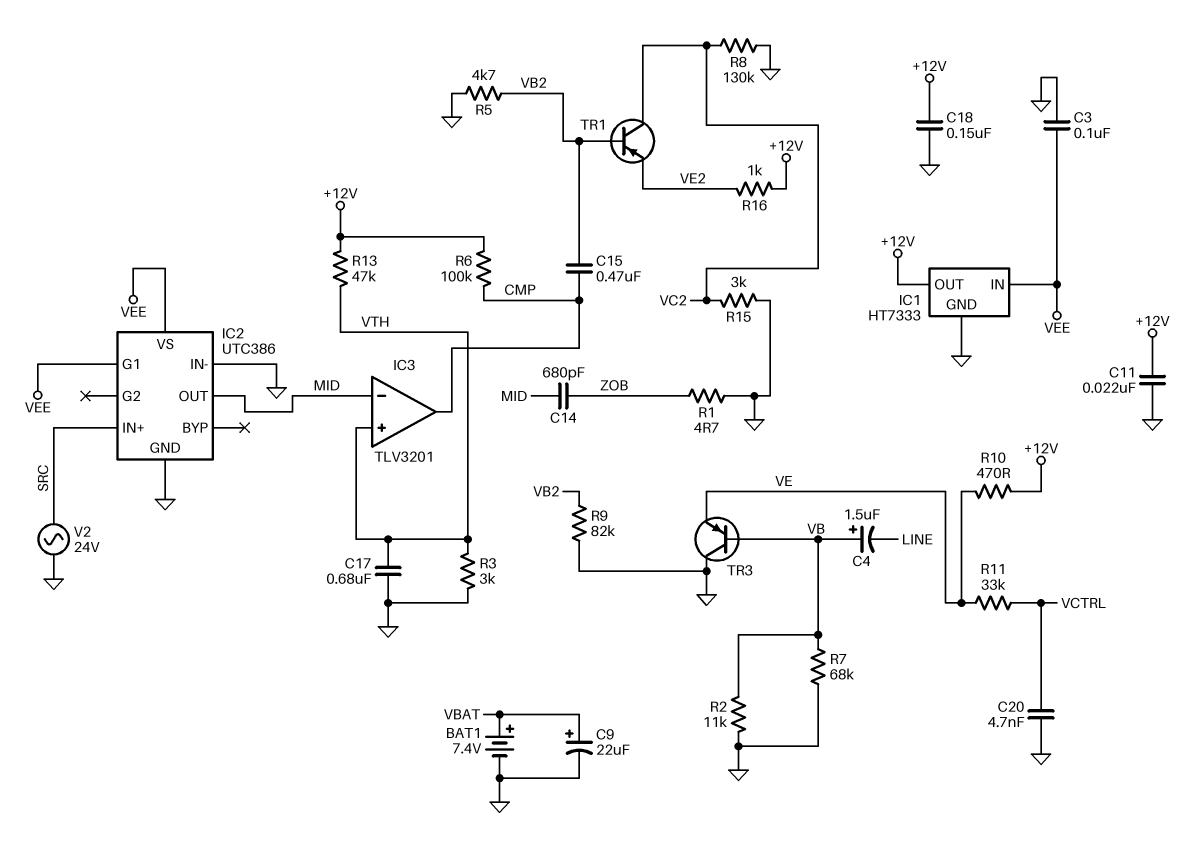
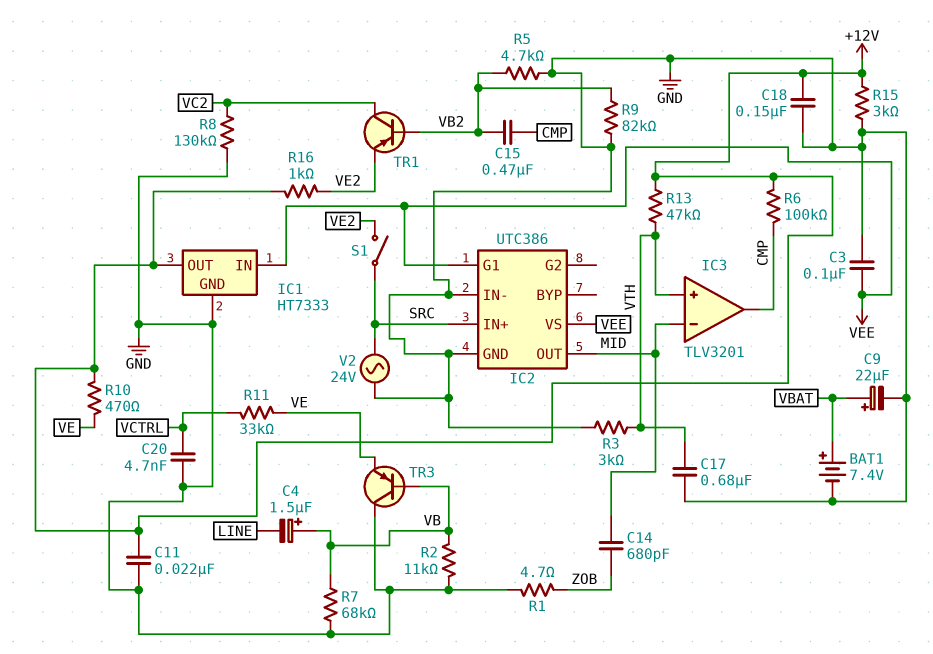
R15: 3k (GND, VC2) -> 3k (+12V, GND)
S1: none -> switch (SRC, VE2)

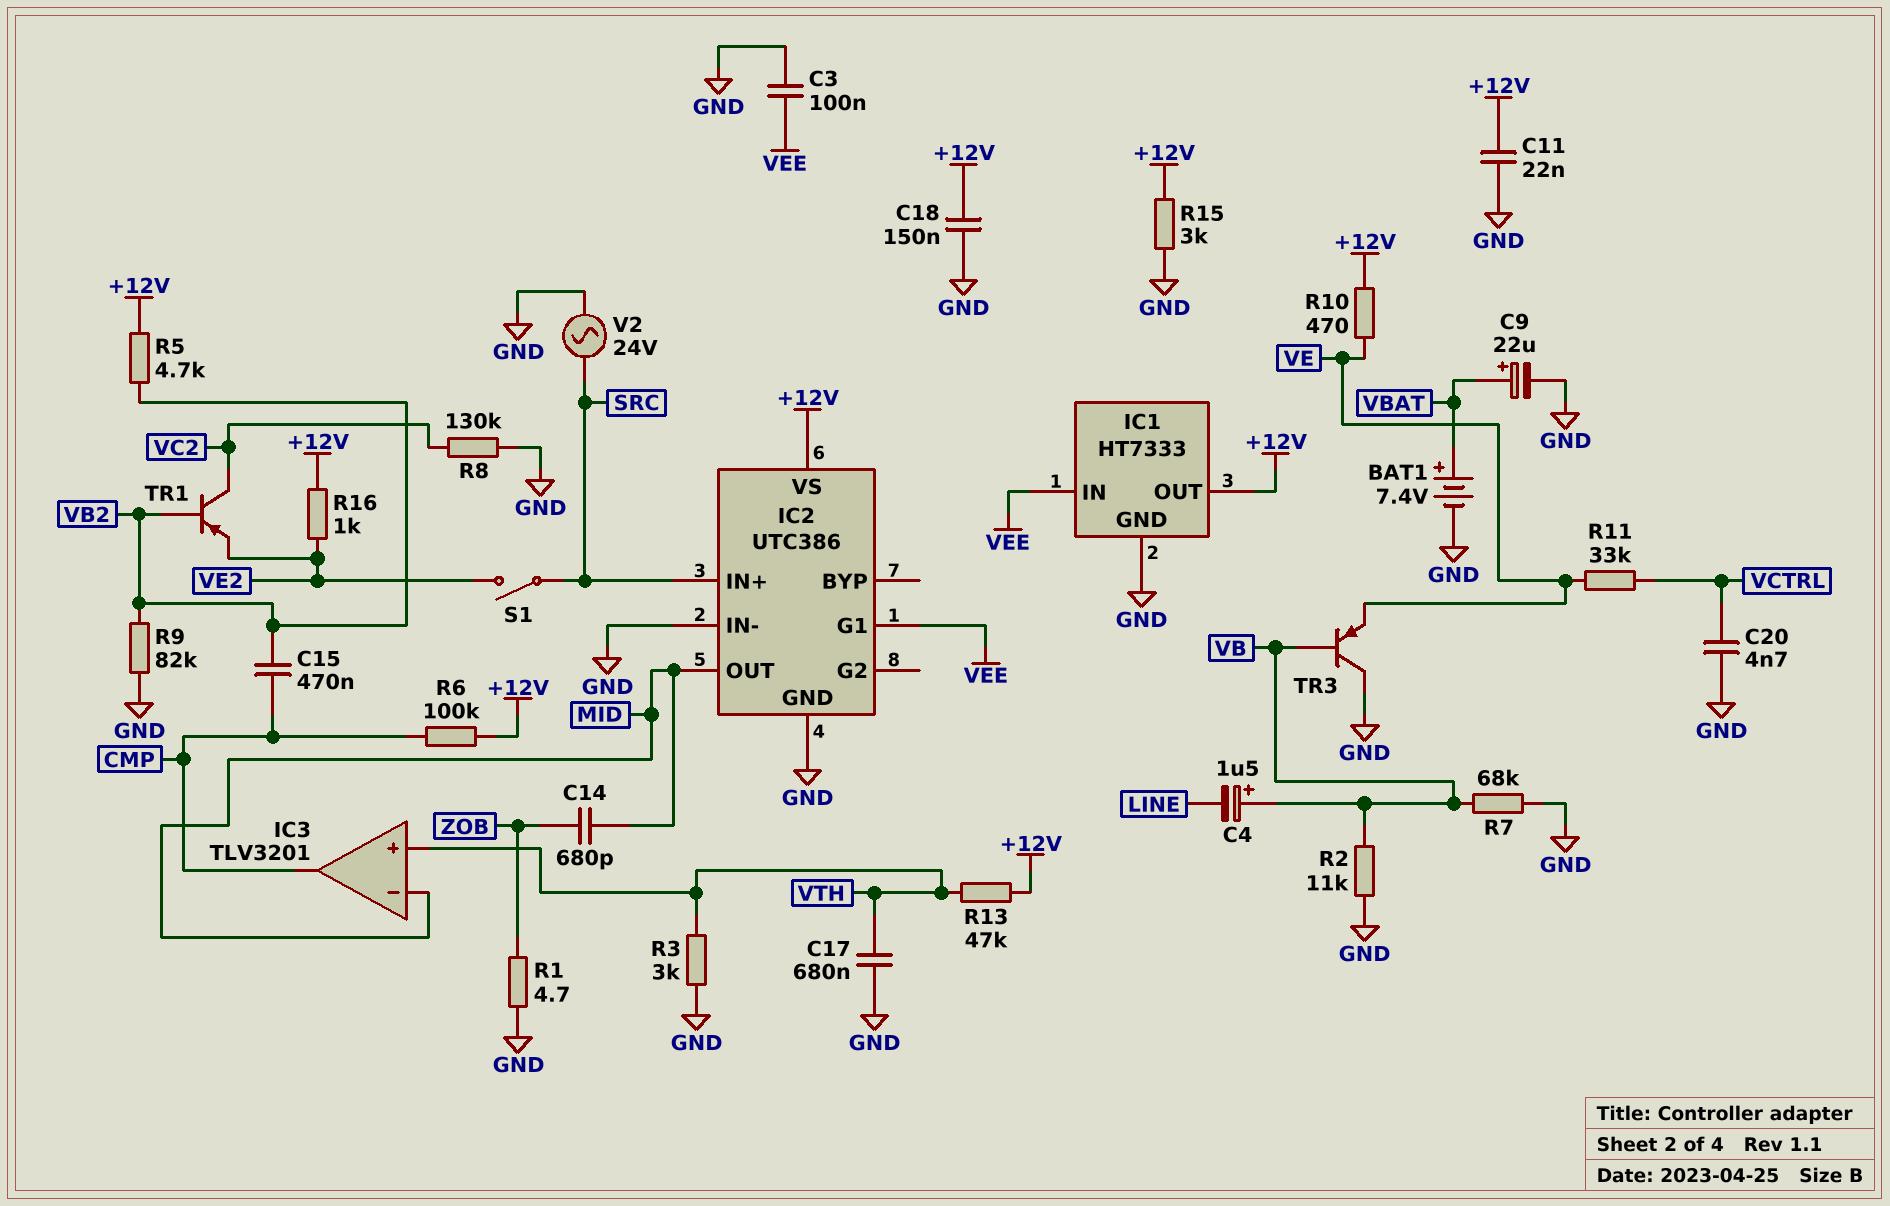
IC2 pin VS: VEE -> +12V
R5: 4.7k (GND, VB2) -> 4.7k (+12V, VB2)

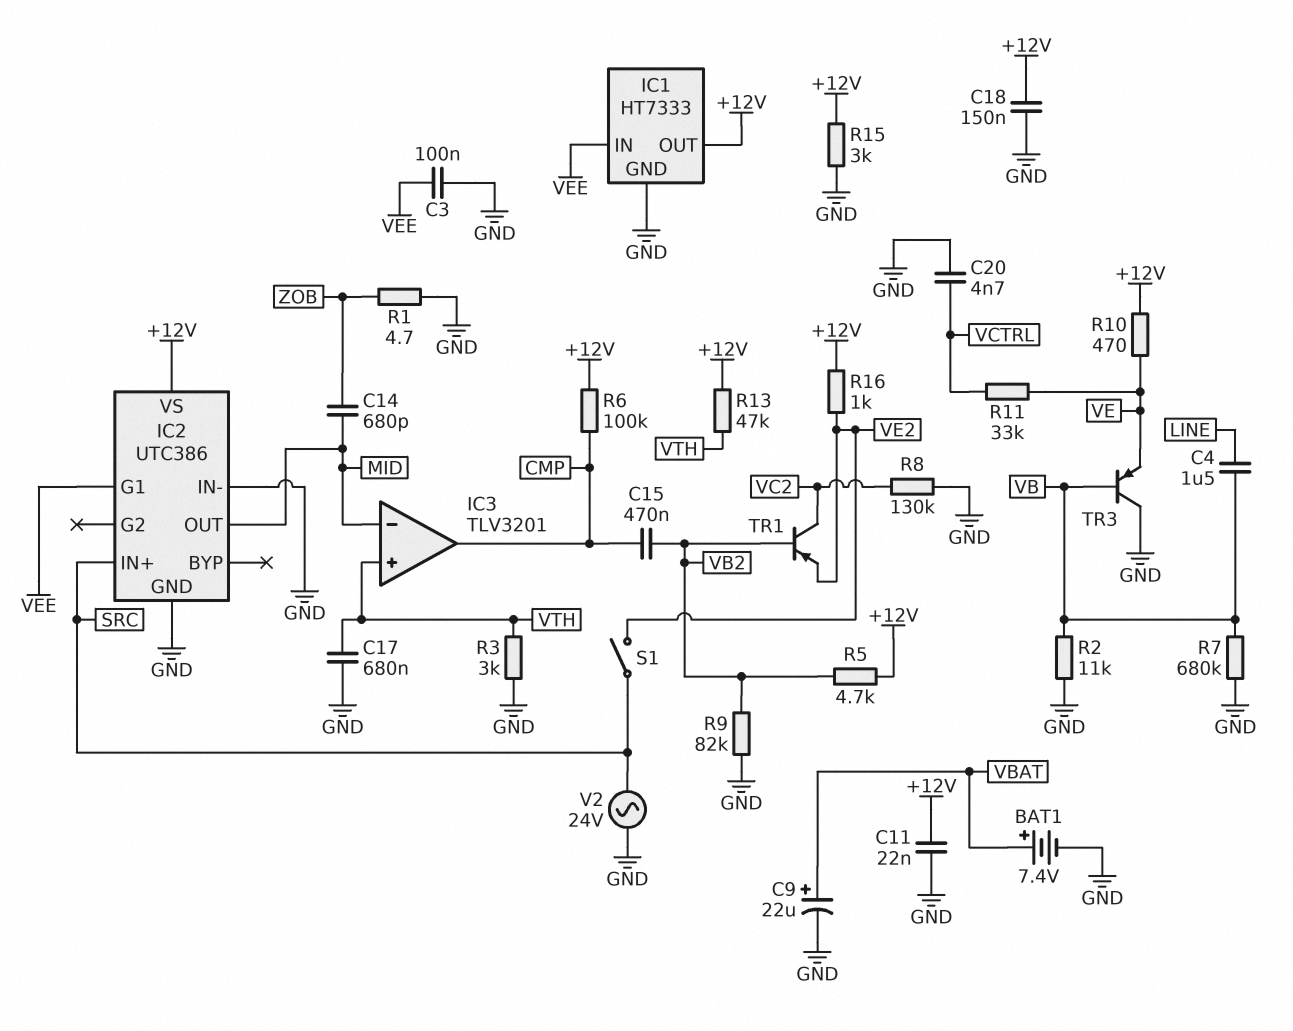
C4: 1.5uF (plus VB, minus LINE) -> 1.5uF (LINE, VB)
R7: 68k (GND, VB) -> 680k (GND, VB)

